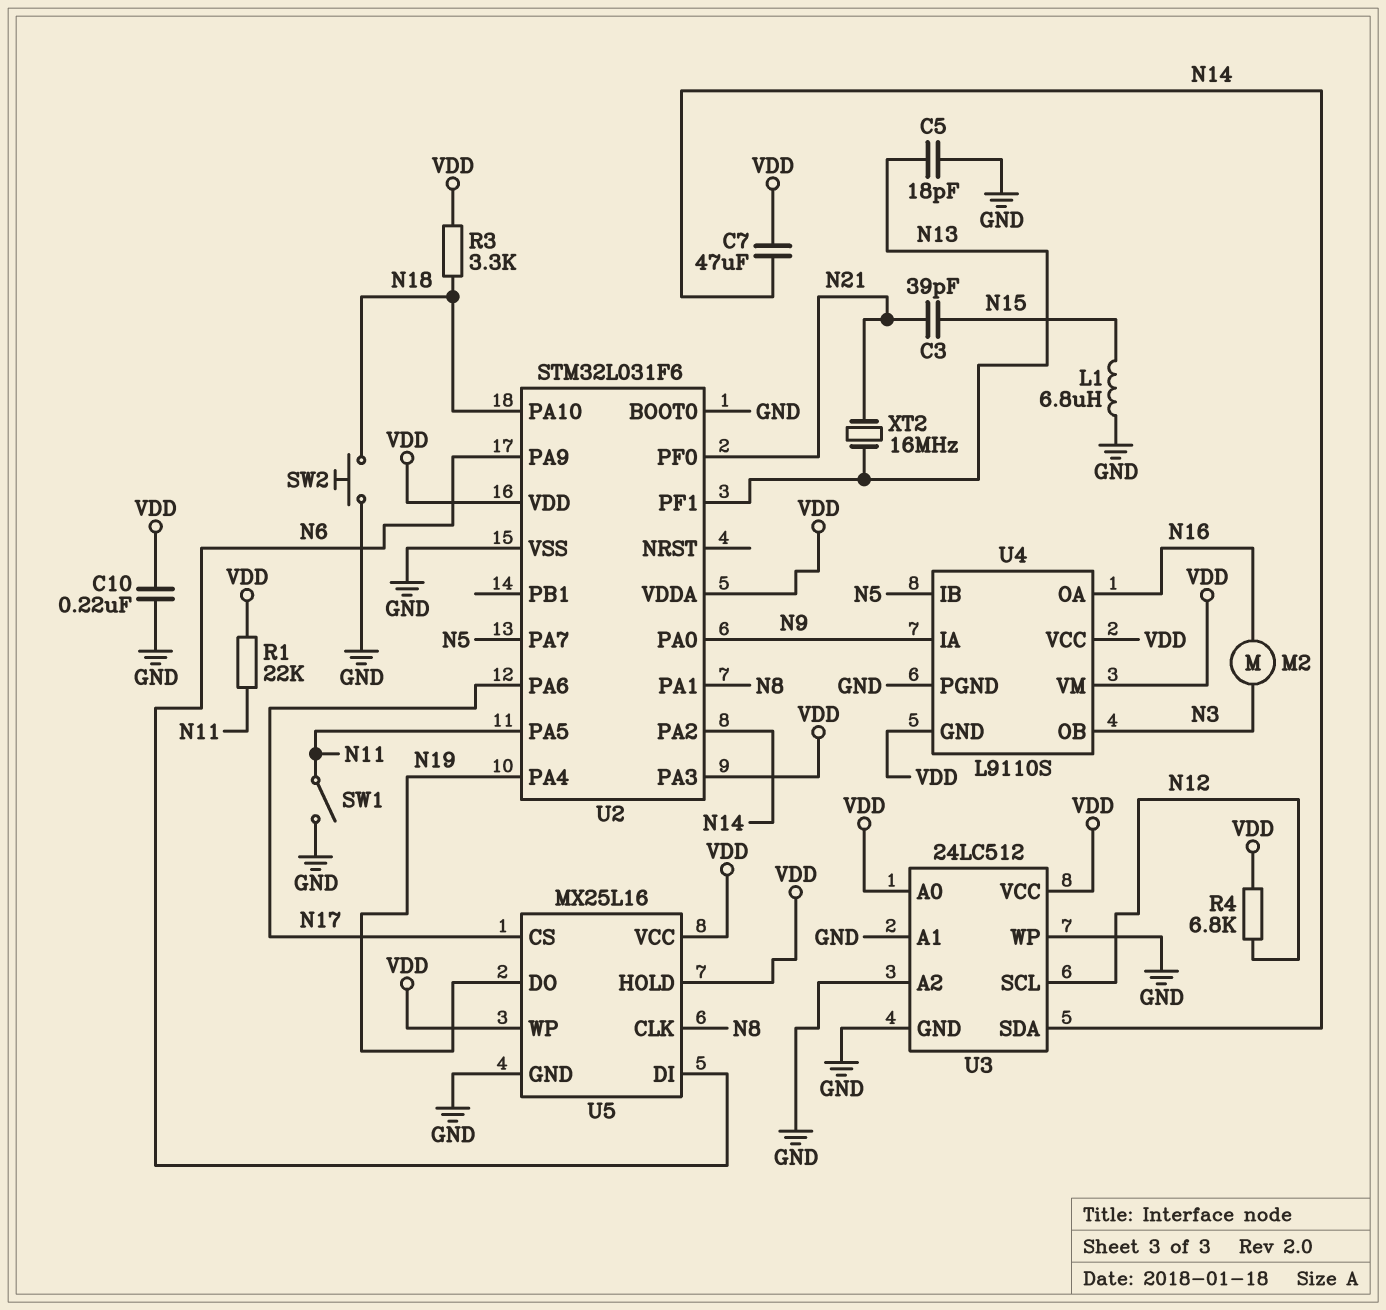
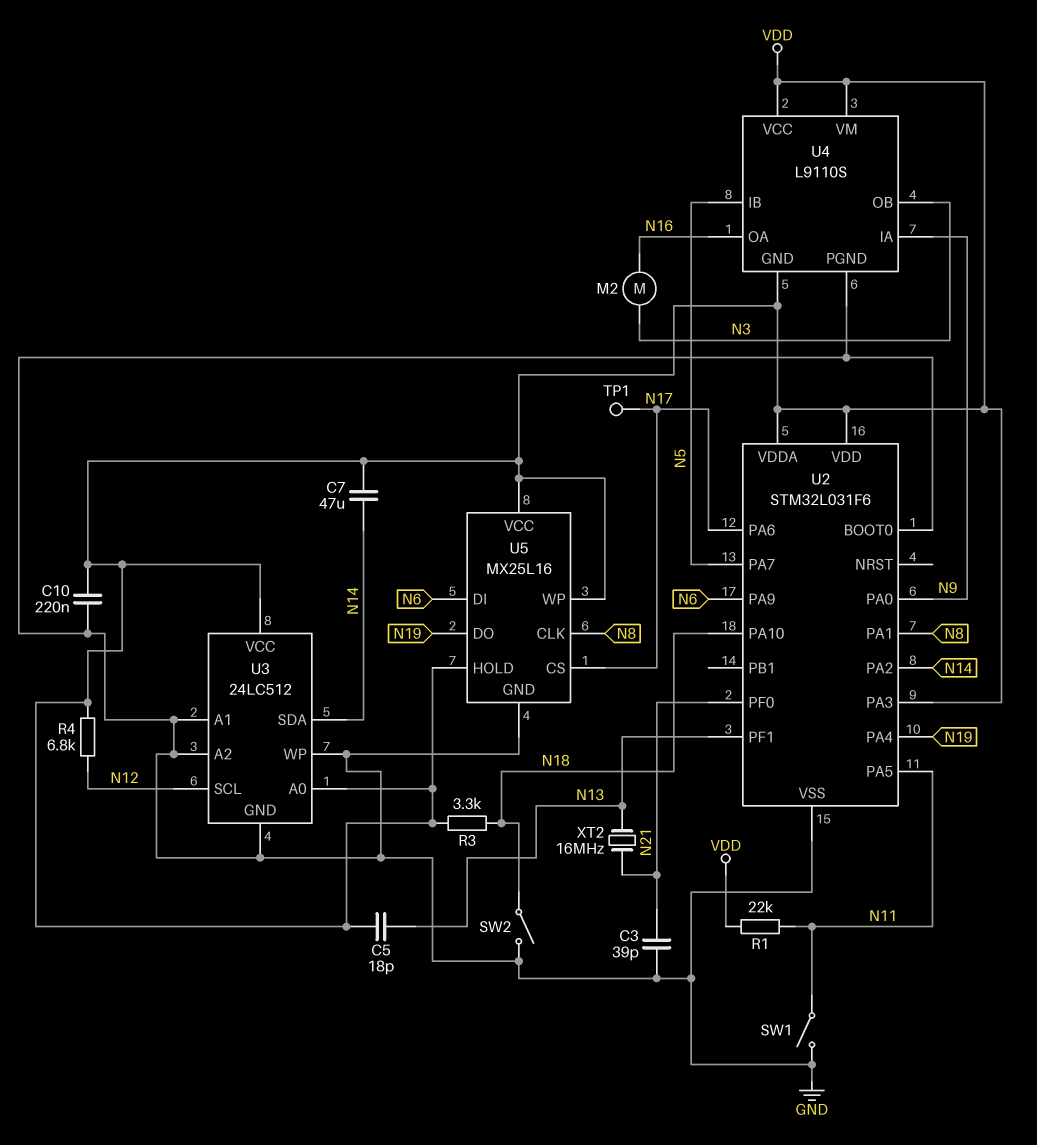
C3: 39pF (N15, N21) -> 39pF (GND, N21)
C5: 18pF (GND, N13) -> 18pF (N13, VDD)
L1: 6.8uH (GND, N15) -> none
SW2: button (GND, N18) -> switch (GND, N18)
TP1: none -> test point (N17)

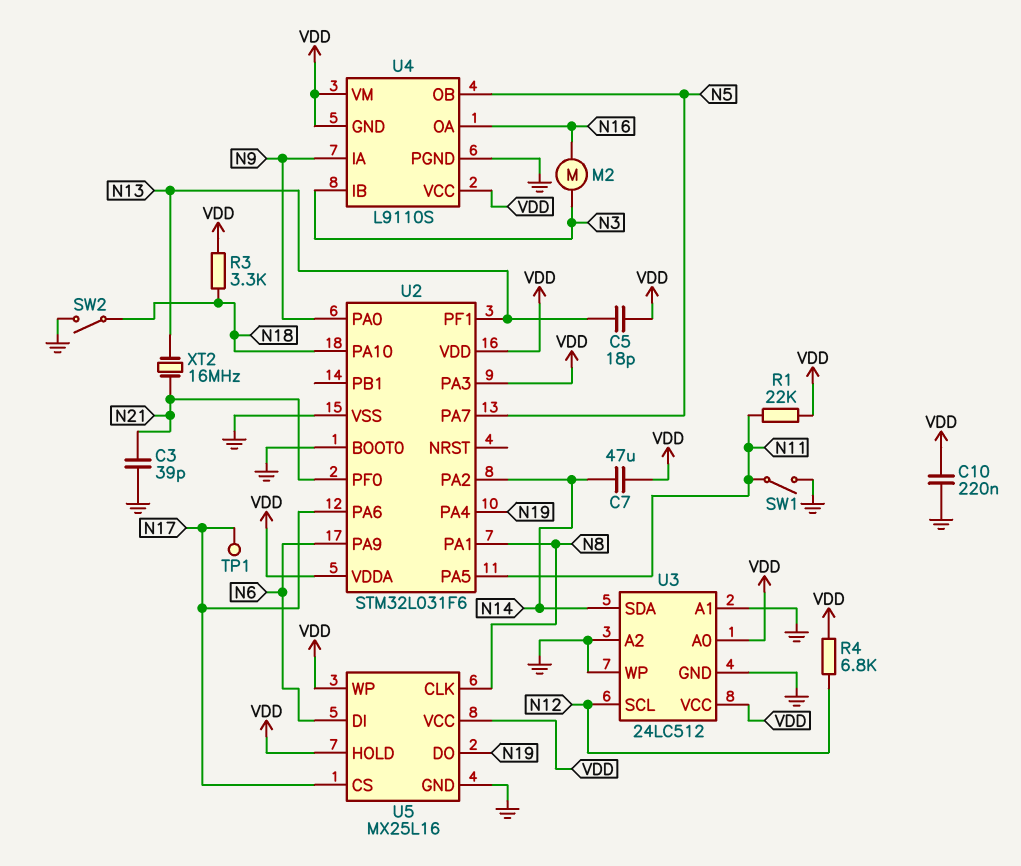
U4 pin IB: N5 -> N3
U4 pin OB: N3 -> N5

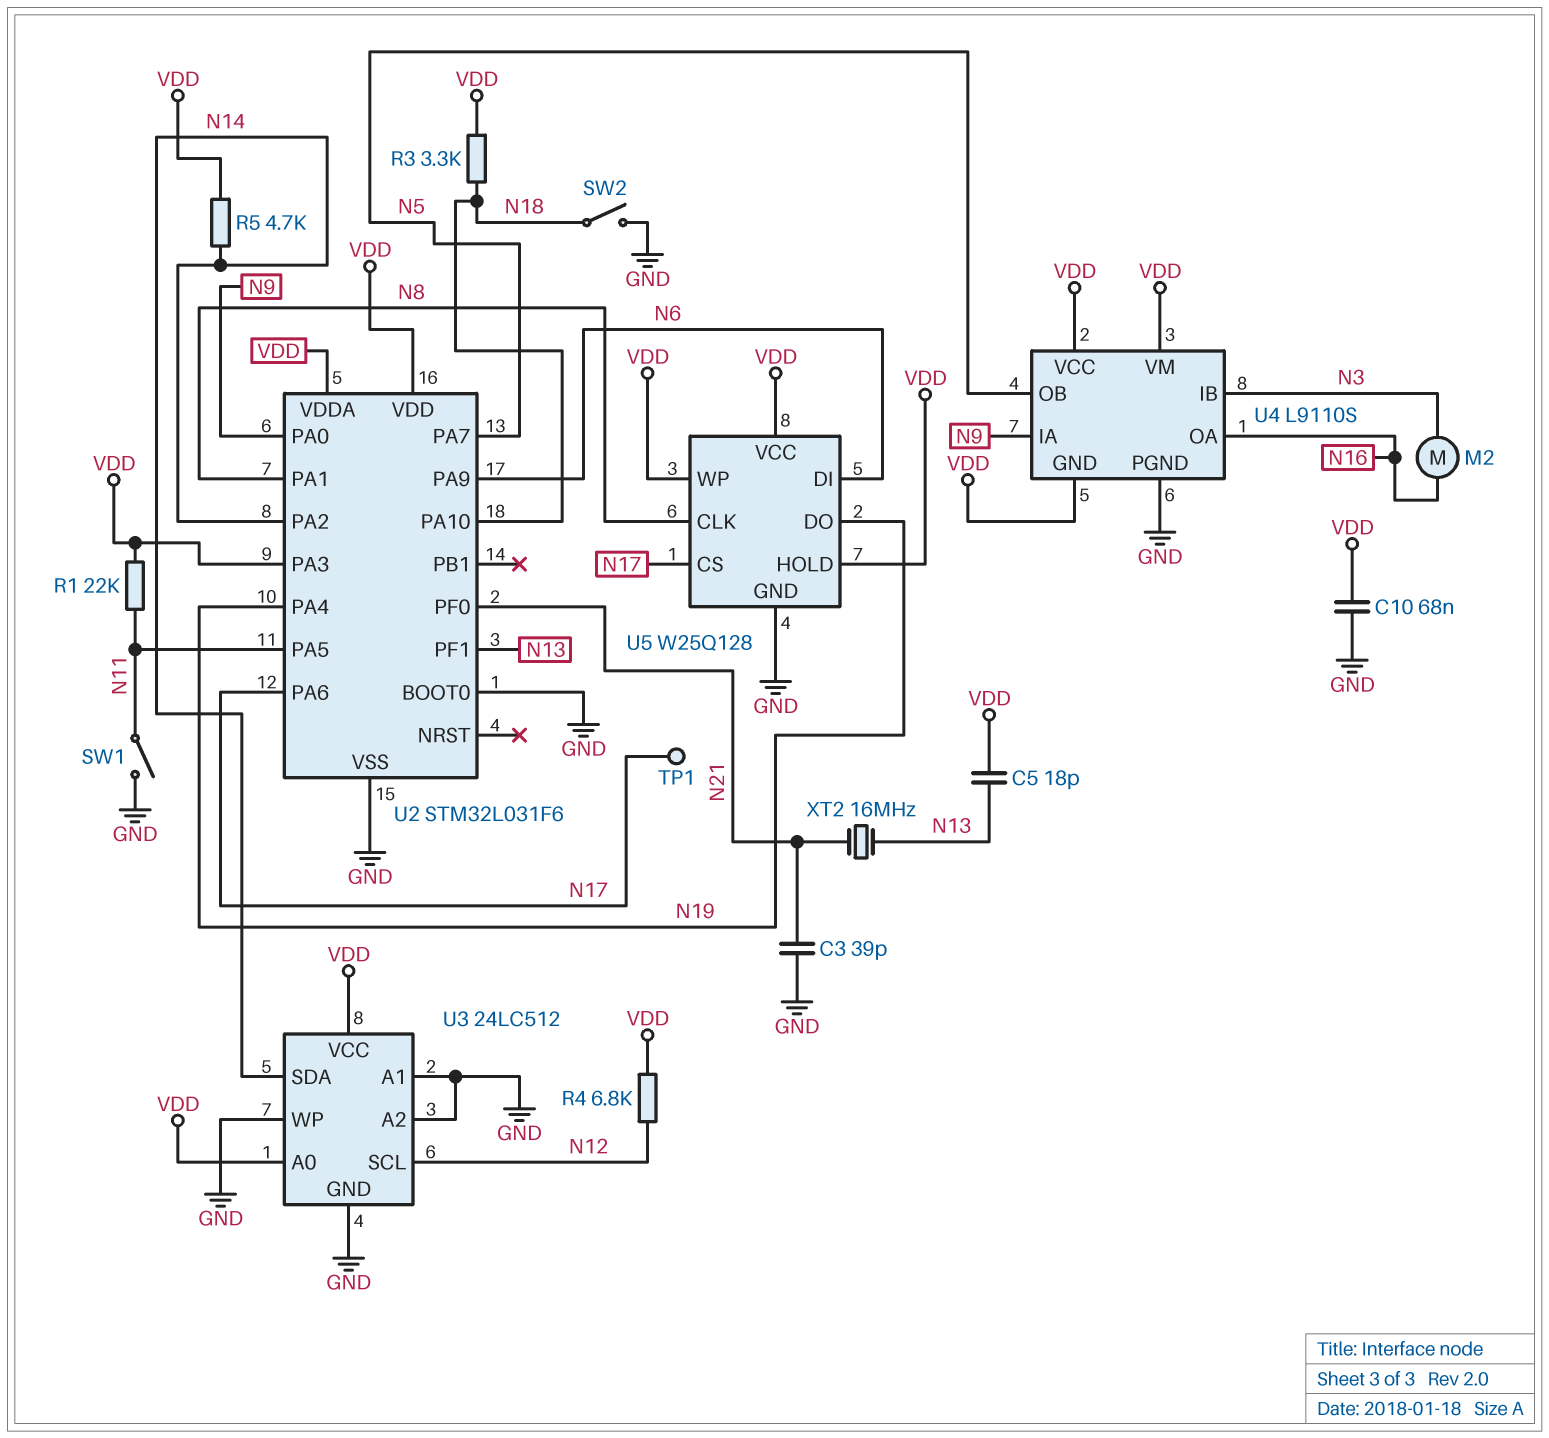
C7: 47uF (N14, VDD) -> none
C10: 220nF (GND, VDD) -> 68nF (GND, VDD)
R5: none -> 4.7k (N14, VDD)
U5: MX25L16 -> W25Q128

